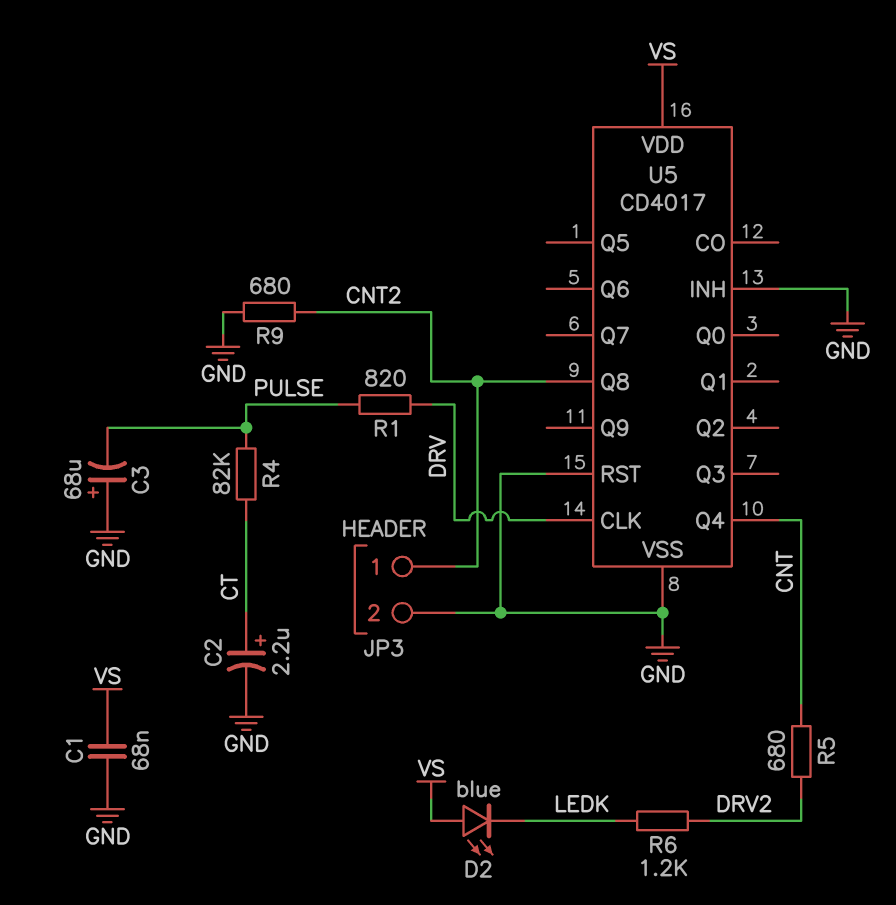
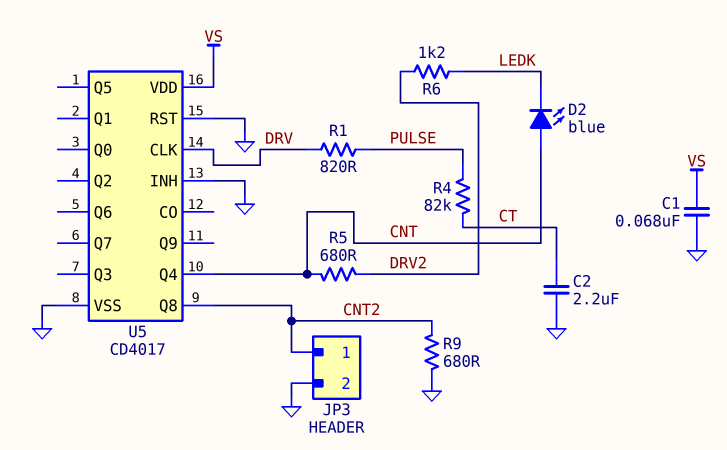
C2: 2.2uF (plus CT, minus GND) -> 2.2uF (CT, GND)
C3: 68uF (plus GND, minus PULSE) -> none
D2: LED blue (A VS, K LEDK) -> LED blue (A CNT, K LEDK)

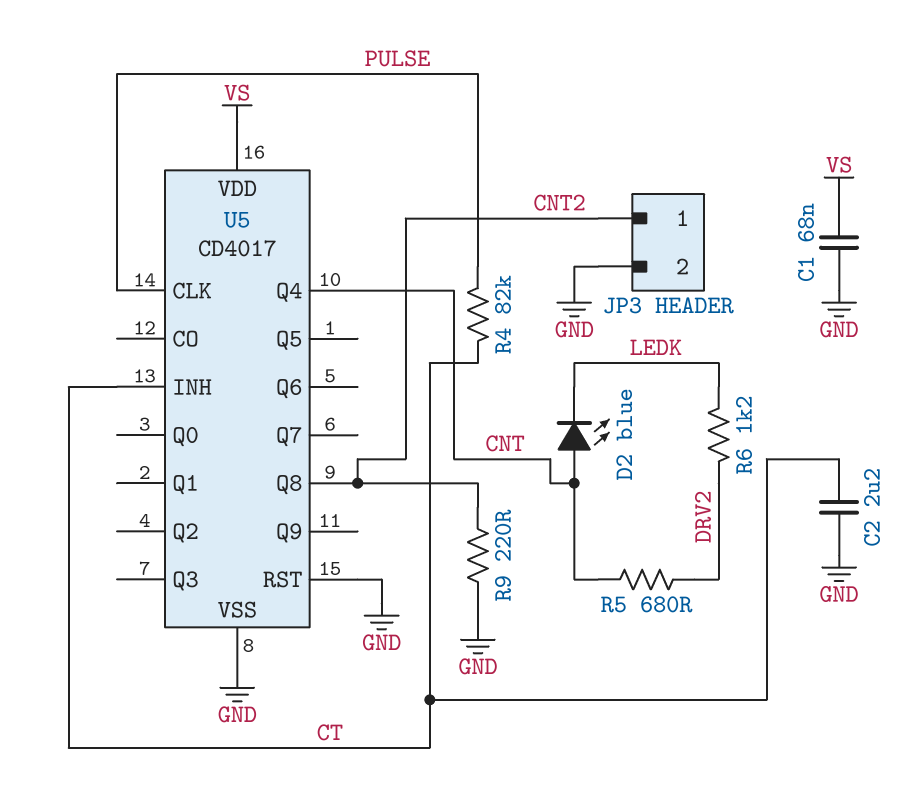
R1: 820 (DRV, PULSE) -> none
R9: 680 (CNT2, GND) -> 220 (CNT2, GND)
U5 pin CLK: DRV -> PULSE
U5 pin INH: GND -> CT

